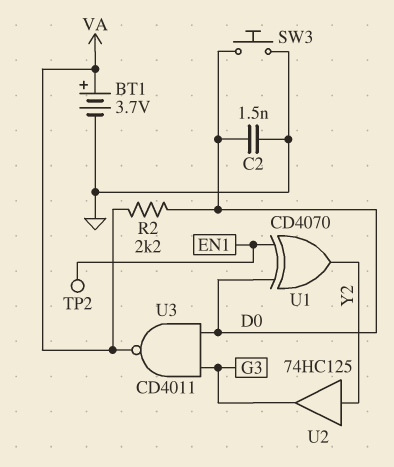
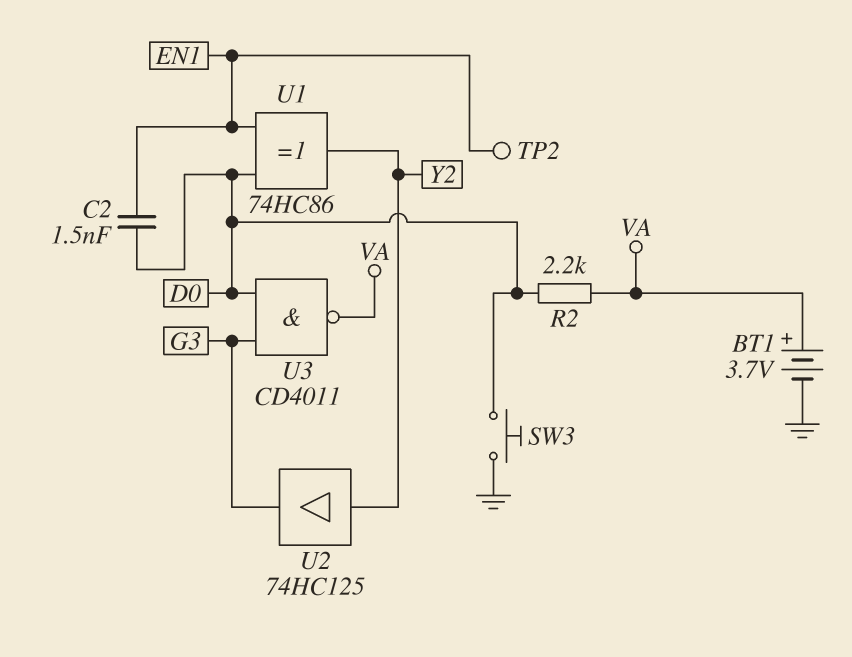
C2: 1.5nF (D0, GND) -> 1.5nF (D0, EN1)
U1: XOR CD4070 (in D0, in EN1, out Y2) -> XOR 74HC86 (in D0, in EN1, out Y2)

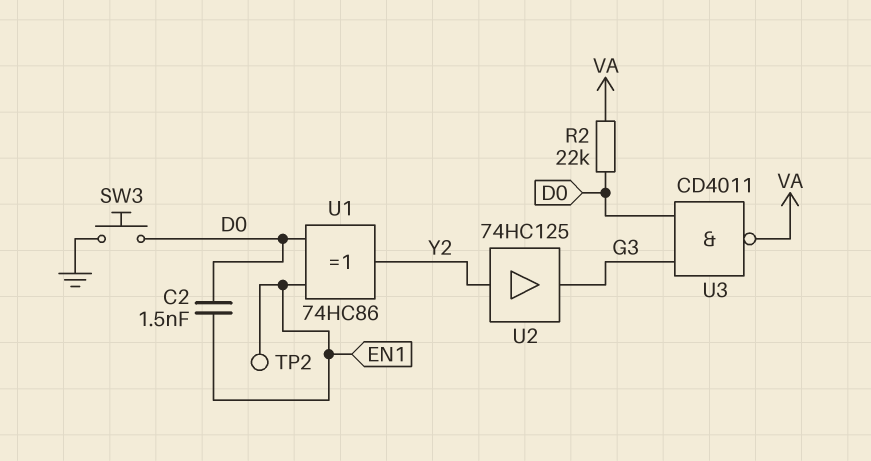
BT1: 3.7V (plus VA, minus GND) -> none
R2: 2.2k (D0, VA) -> 22k (D0, VA)

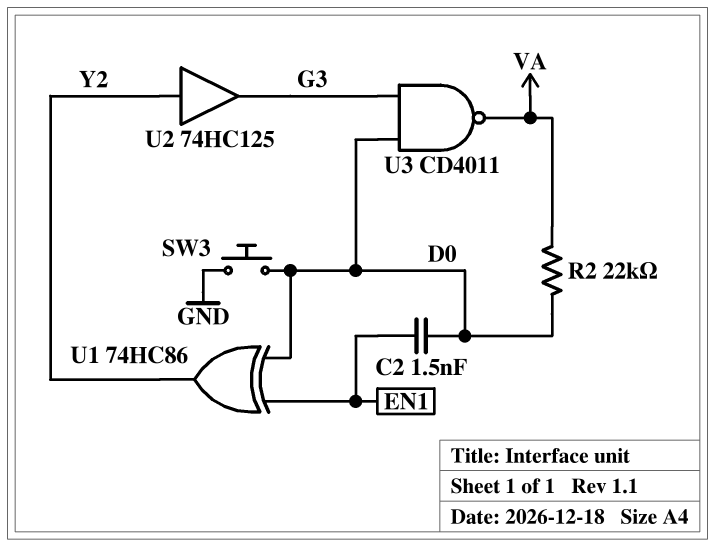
TP2: test point (EN1) -> none

